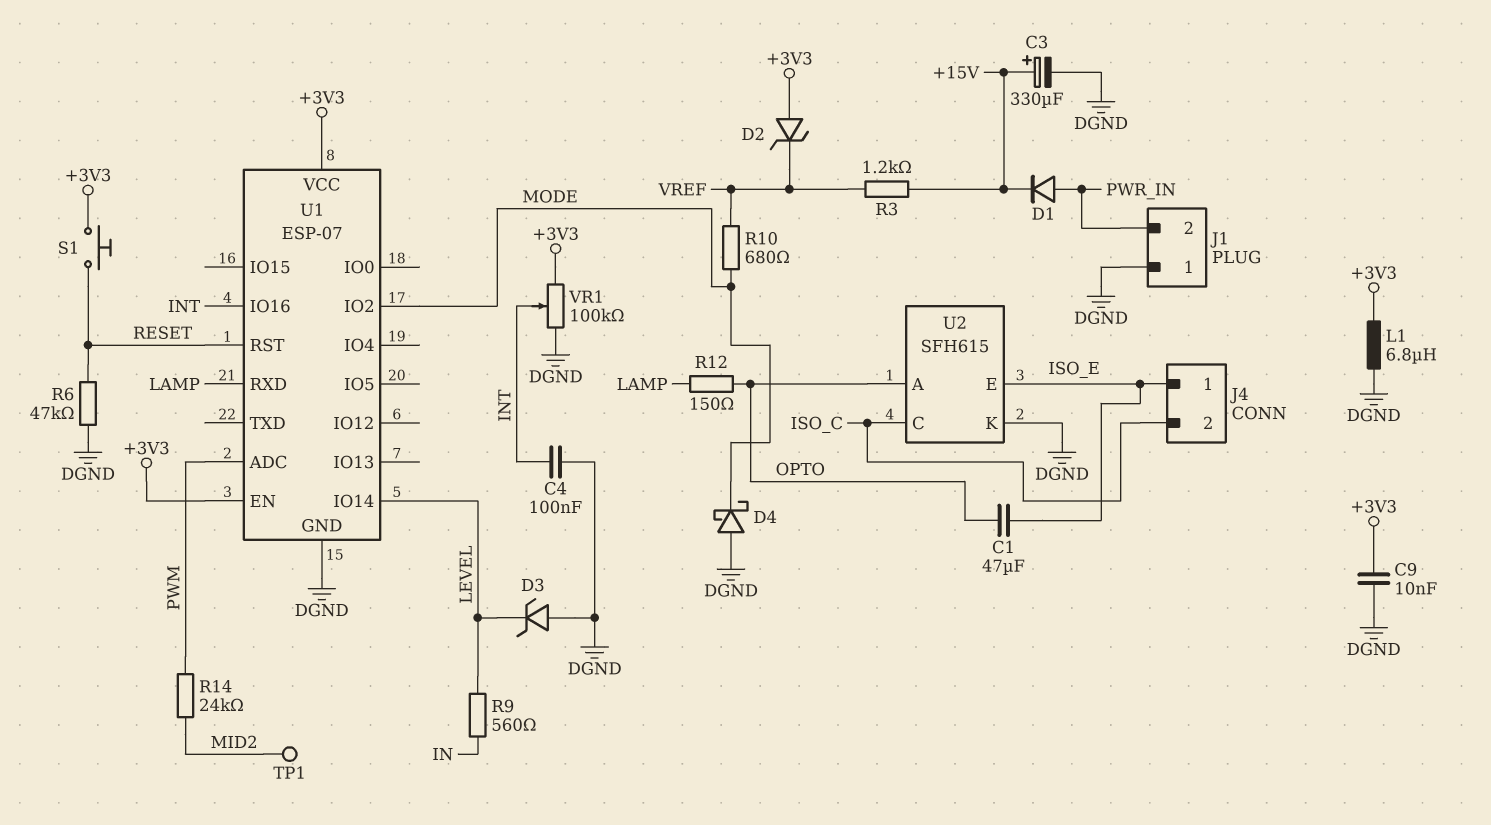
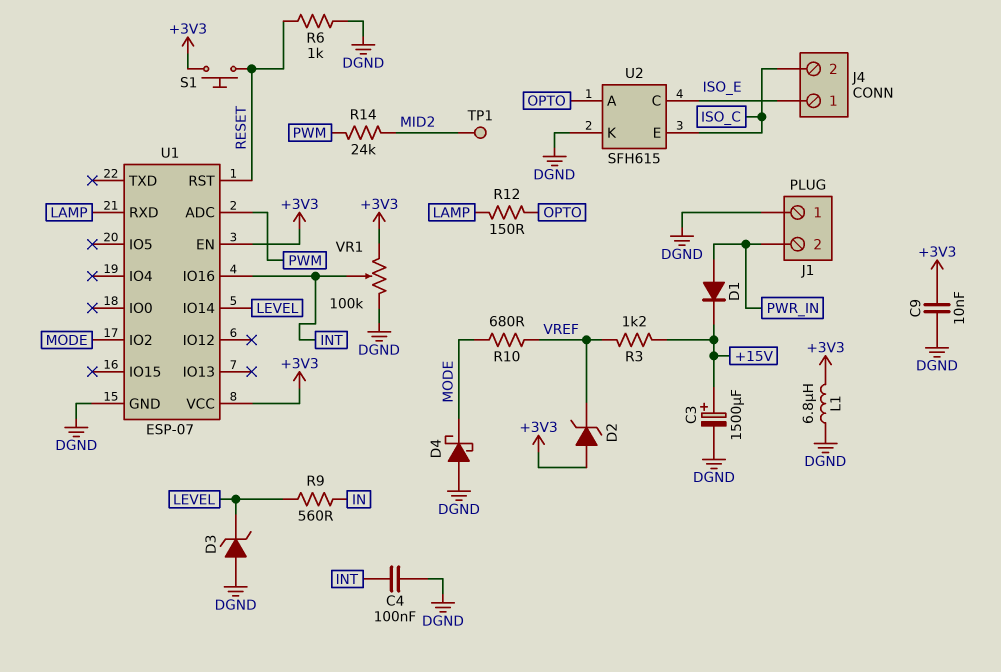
C1: 47uF (ISO_E, OPTO) -> none
C3: 330uF (plus +15V, minus DGND) -> 1500uF (plus +15V, minus DGND)
R6: 47k (DGND, RESET) -> 1k (DGND, RESET)
U2 pin C: ISO_C -> ISO_E
U2 pin E: ISO_E -> ISO_C

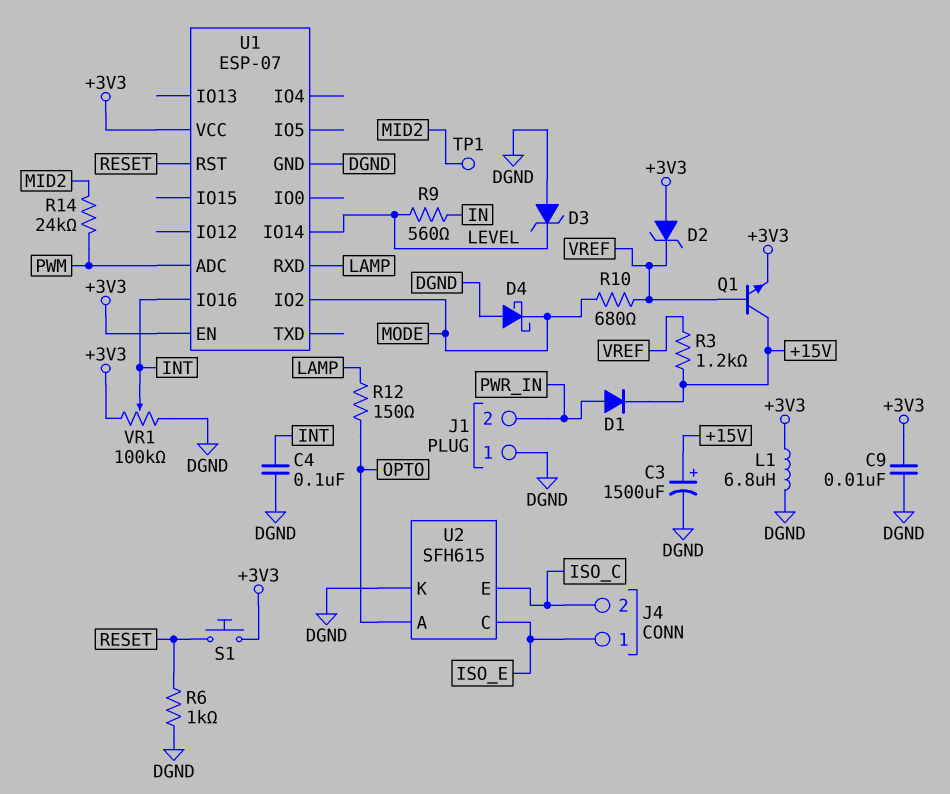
Q1: none -> NPN (B VREF, C +15V, E +3V3)

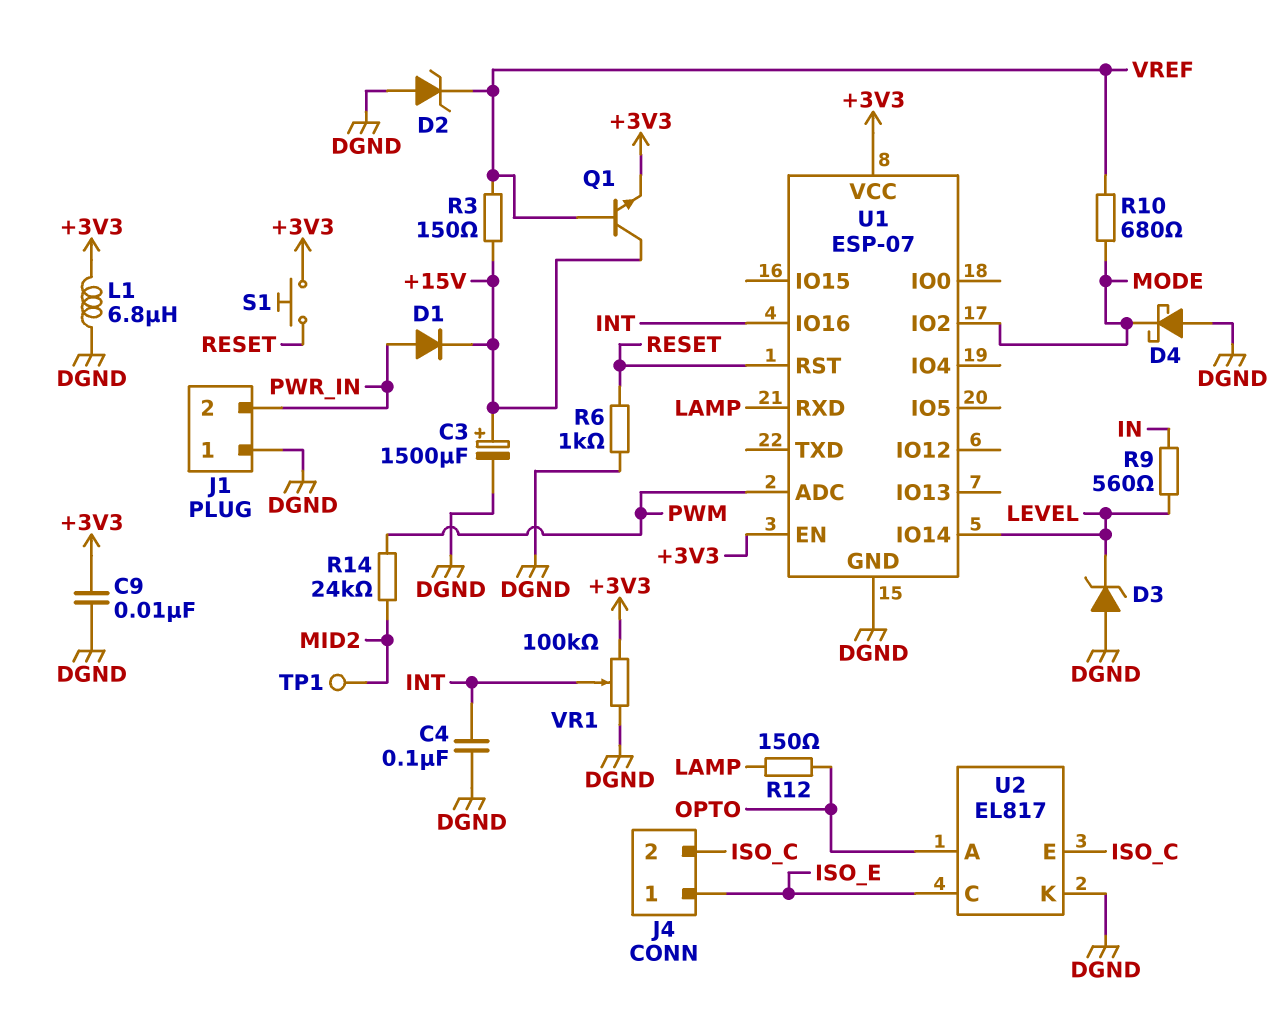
D2: zener (A +3V3, K VREF) -> zener (A DGND, K VREF)
R3: 1.2k (+15V, VREF) -> 150 (+15V, VREF)
U2: SFH615 -> EL817

